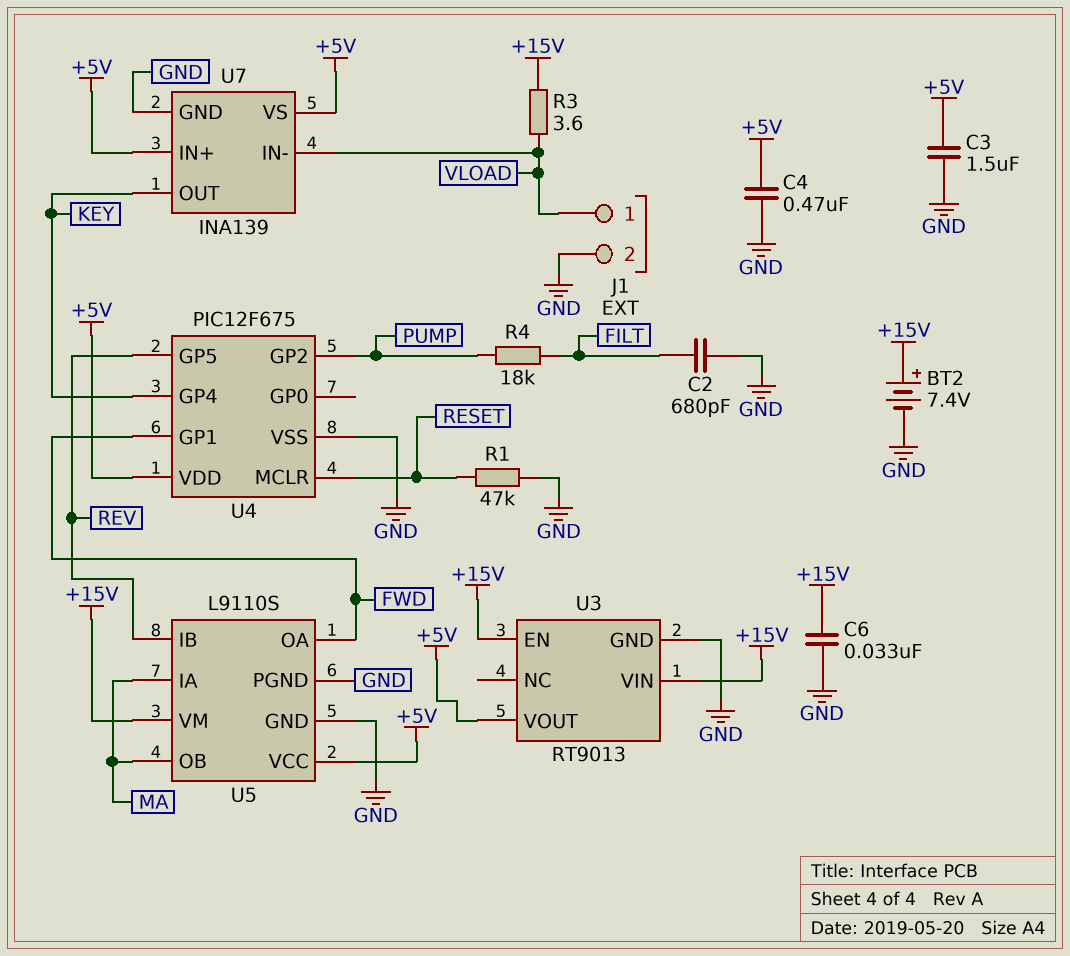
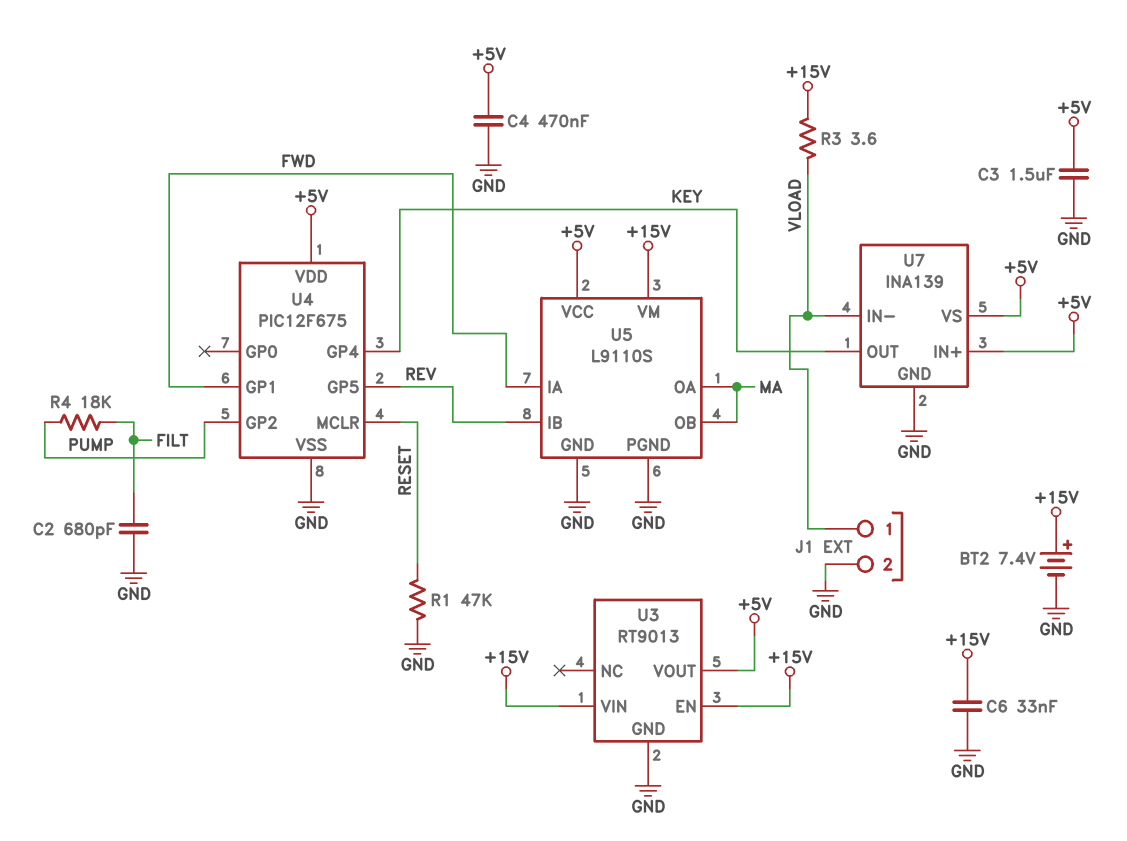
U5 pin IA: MA -> FWD
U5 pin OA: FWD -> MA

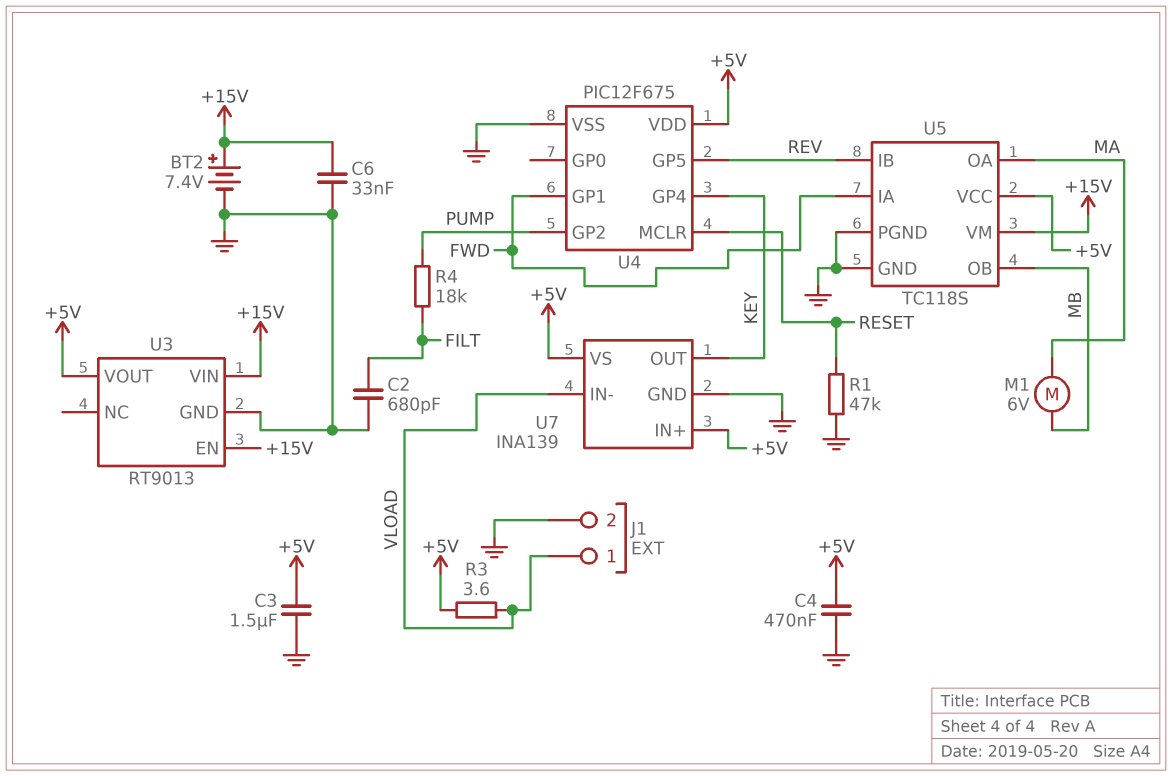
M1: none -> motor 6V (MA, MB)
R3: 3.6 (+15V, VLOAD) -> 3.6 (+5V, VLOAD)
U5: L9110S -> TC118S
U5 pin OB: MA -> MB

